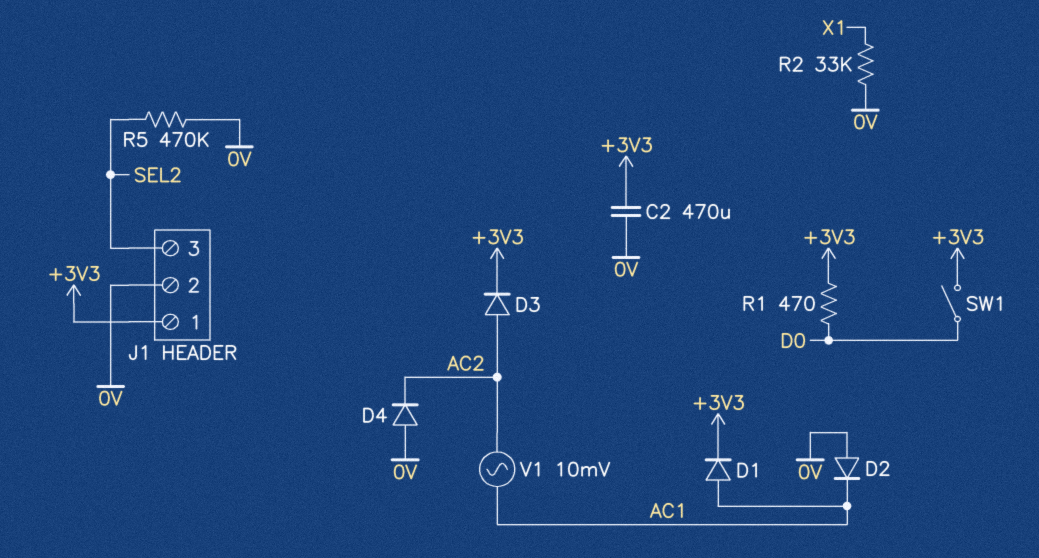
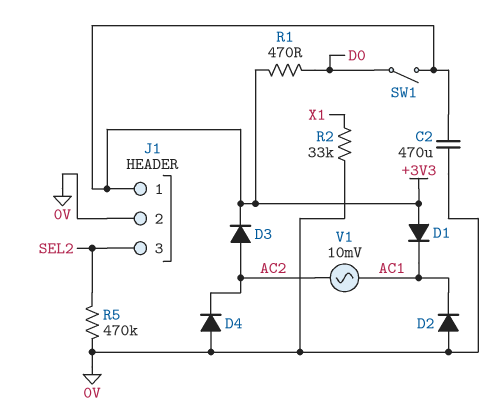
D1: diode (A AC1, K +3V3) -> diode (A +3V3, K AC1)

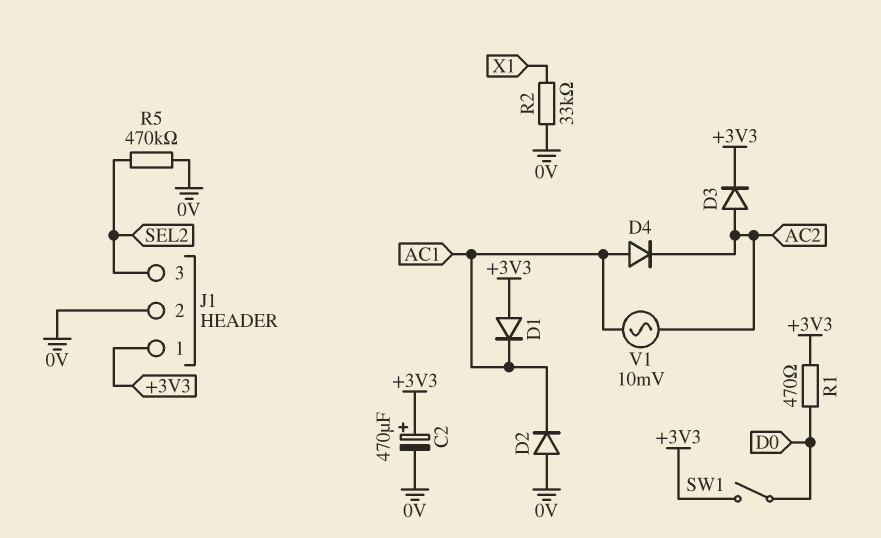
C2: 470uF (+3V3, 0V) -> 470uF (plus +3V3, minus 0V)
D4: diode (A 0V, K AC2) -> diode (A AC1, K AC2)

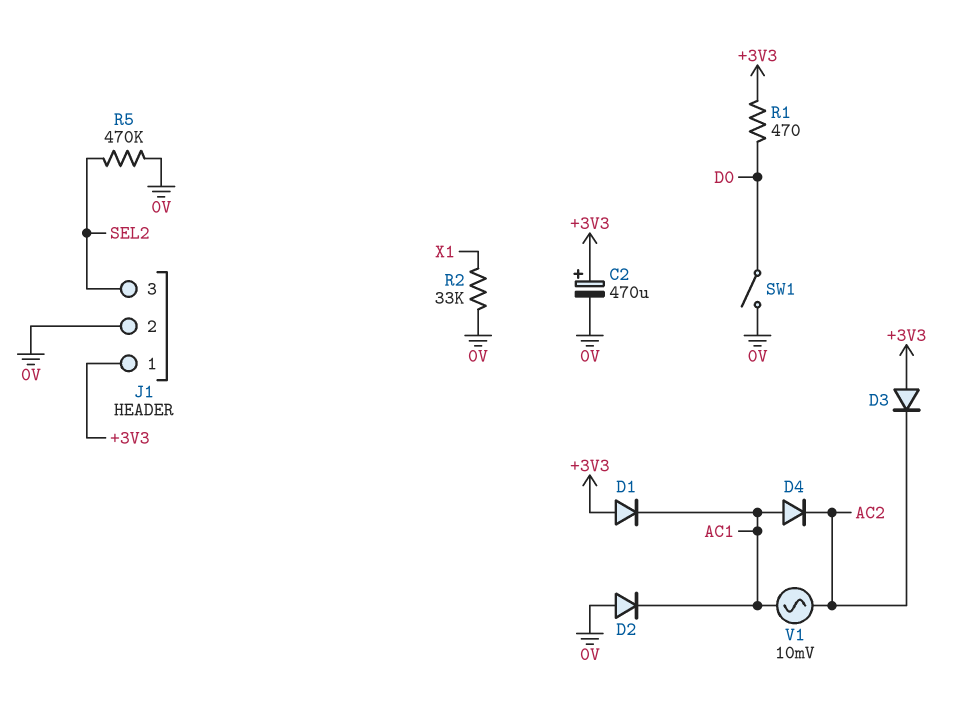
D3: diode (A AC2, K +3V3) -> diode (A +3V3, K AC2)
SW1: switch (+3V3, D0) -> switch (0V, D0)

